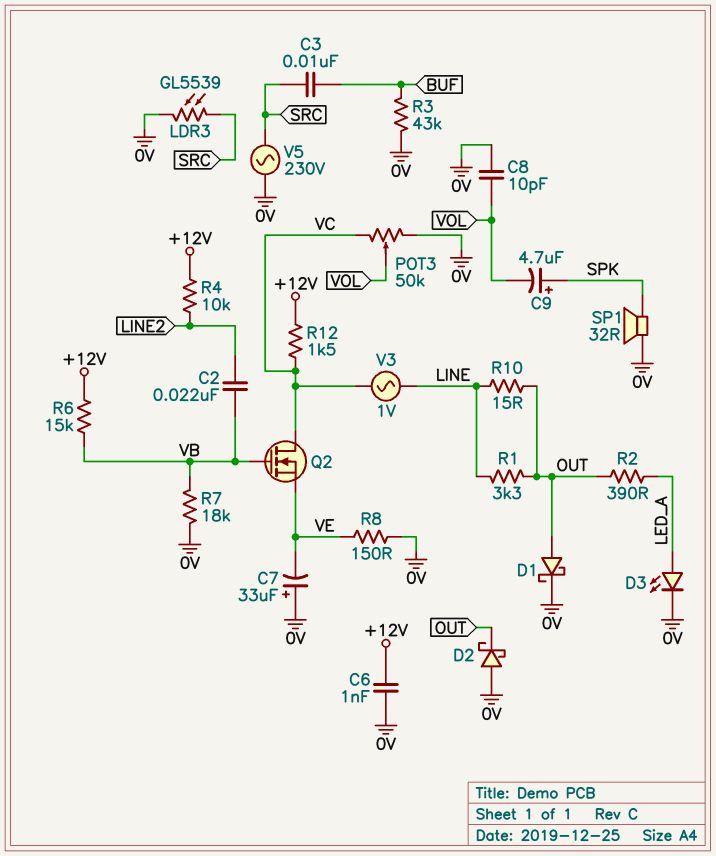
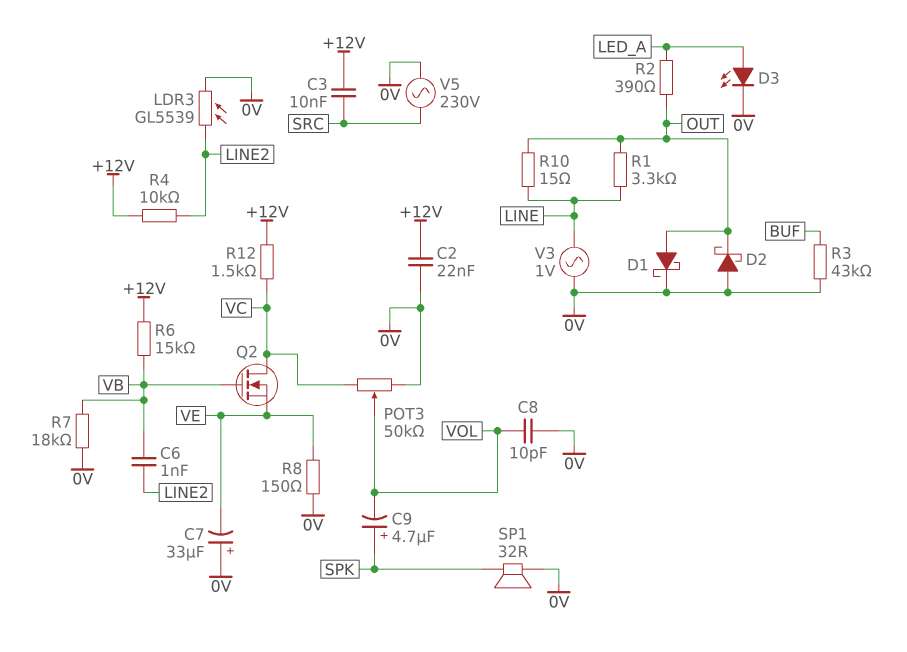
C2: 22nF (LINE2, VB) -> 22nF (+12V, 0V)
C3: 10nF (BUF, SRC) -> 10nF (+12V, SRC)
C6: 1nF (+12V, 0V) -> 1nF (LINE2, VB)
LDR3: GL5539 (0V, SRC) -> GL5539 (0V, LINE2)
V3: AC 1V (LINE, VC) -> AC 1V (0V, LINE)

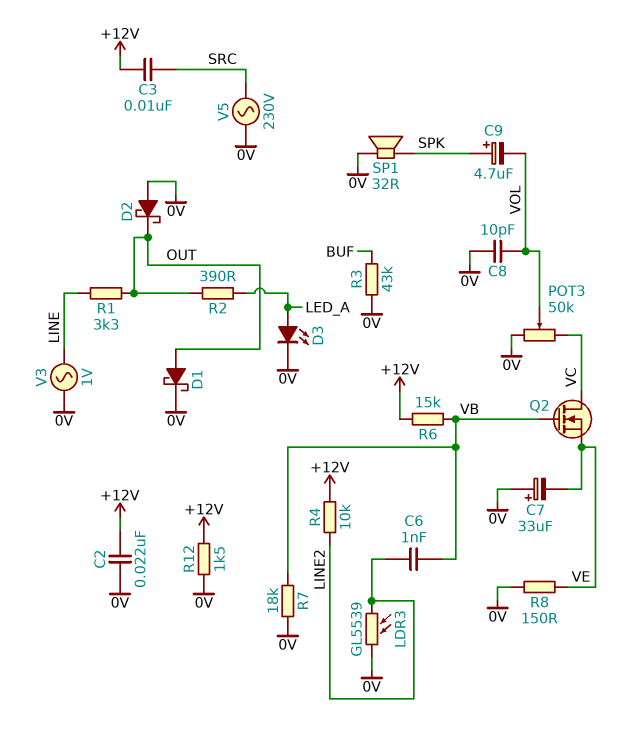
R10: 15 (LINE, OUT) -> none
R12: 1.5k (+12V, VC) -> 1.5k (+12V, 0V)

